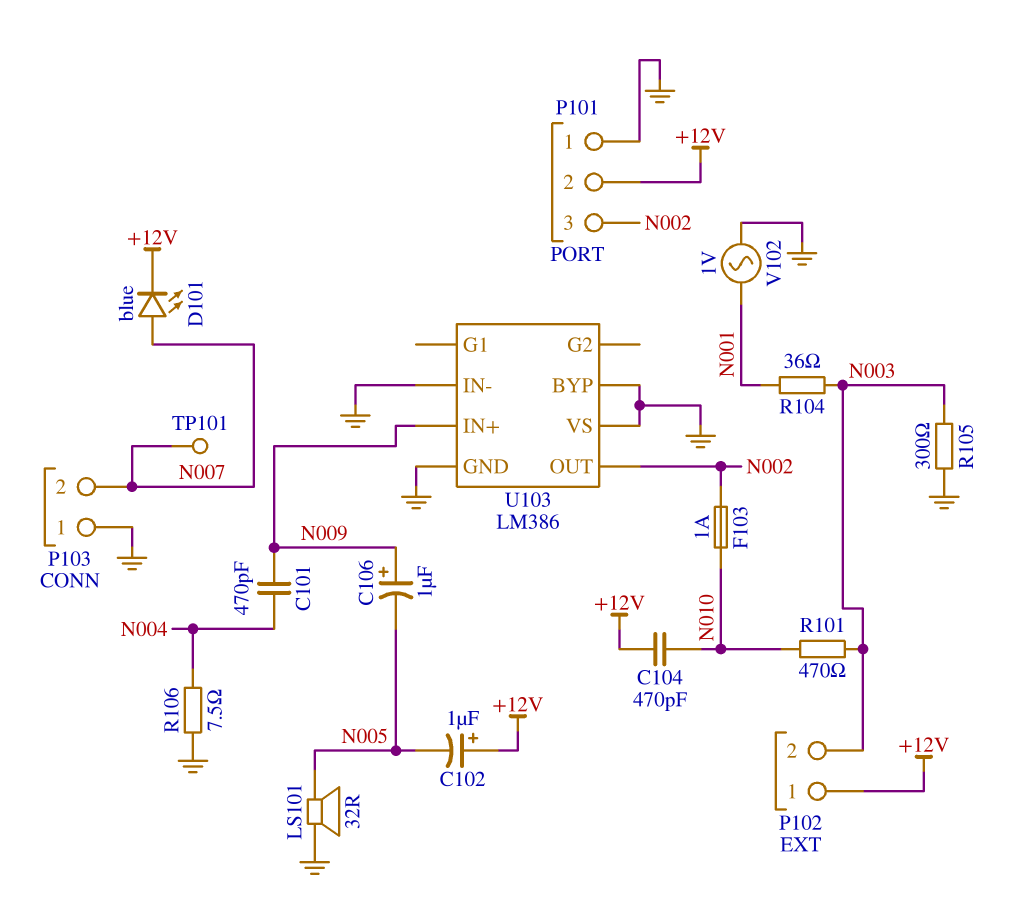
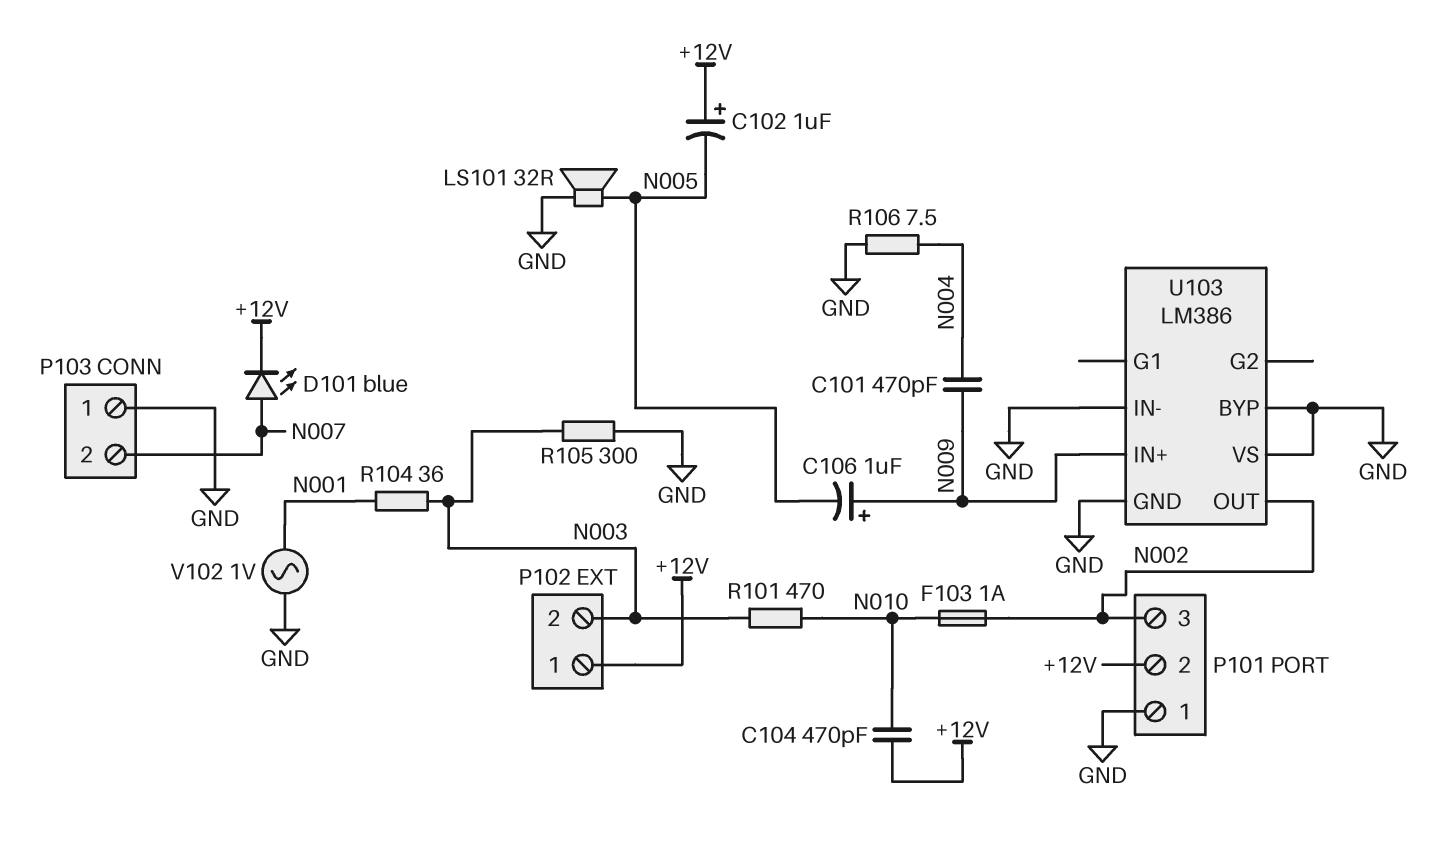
TP101: test point (N007) -> none

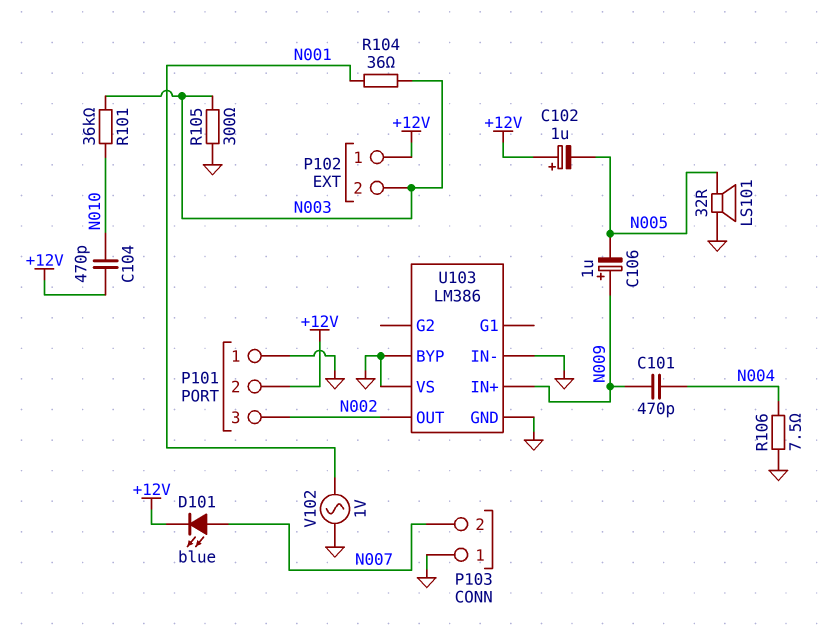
F103: 1A (N002, N010) -> none
R101: 470 (N003, N010) -> 36k (N003, N010)

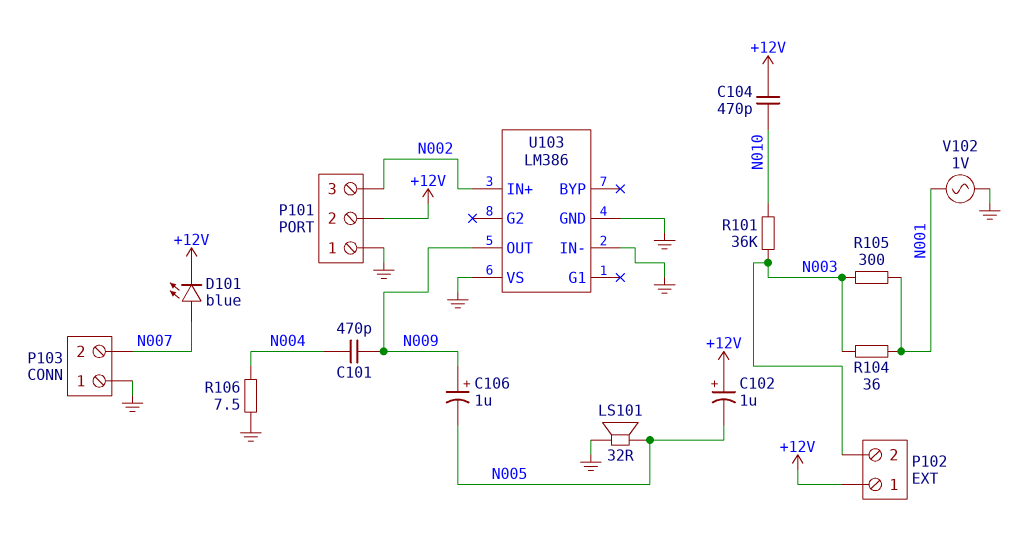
R105: 300 (GND, N003) -> 300 (N001, N003)
U103 pin BYP: GND -> none
U103 pin IN+: N009 -> N002
U103 pin OUT: N002 -> N009

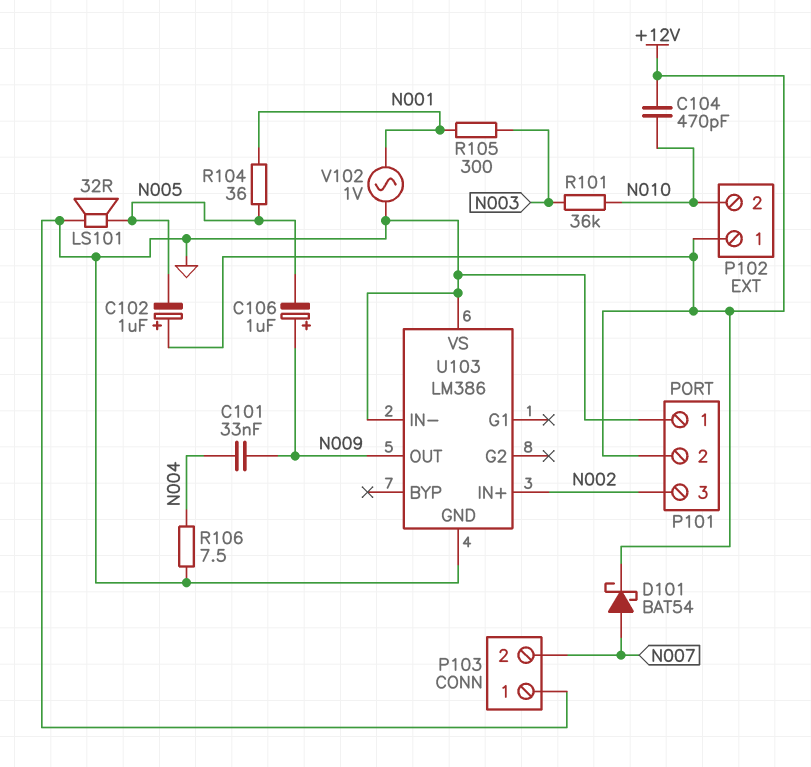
C101: 470pF (N004, N009) -> 33nF (N004, N009)
D101: LED blue (A N007, K +12V) -> schottky BAT54 (A N007, K +12V)
P102 pin 2: N003 -> N010
R104: 36 (N001, N003) -> 36 (N001, N005)

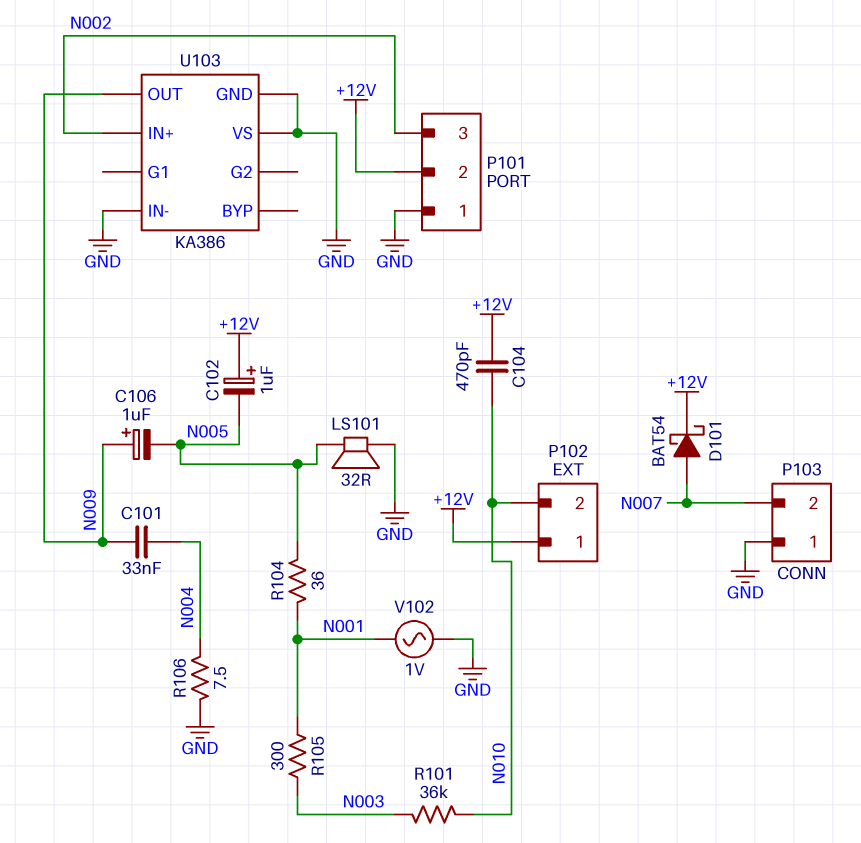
U103: LM386 -> KA386

